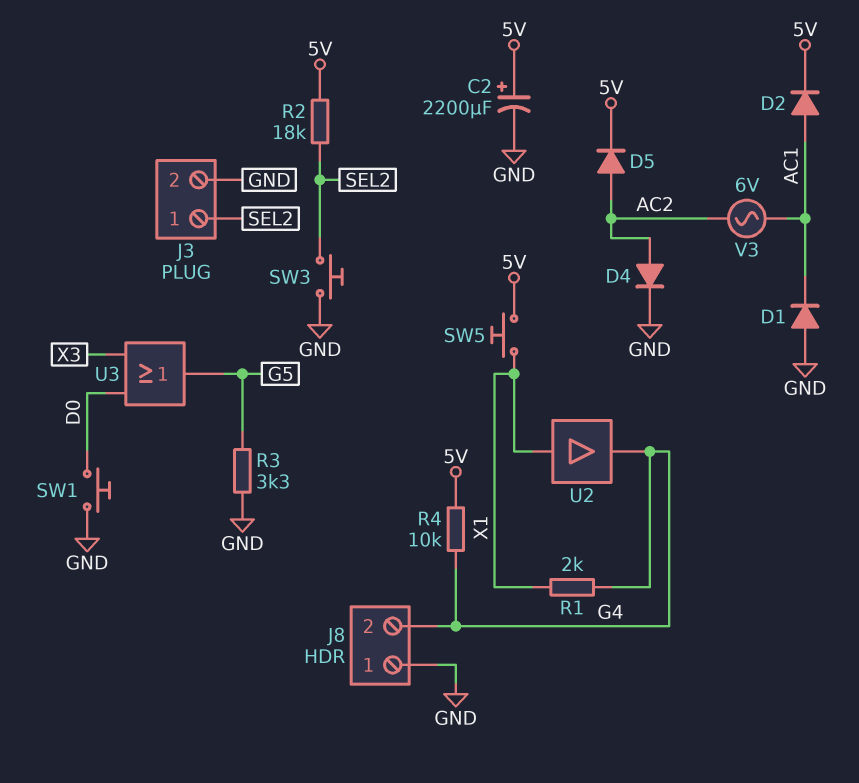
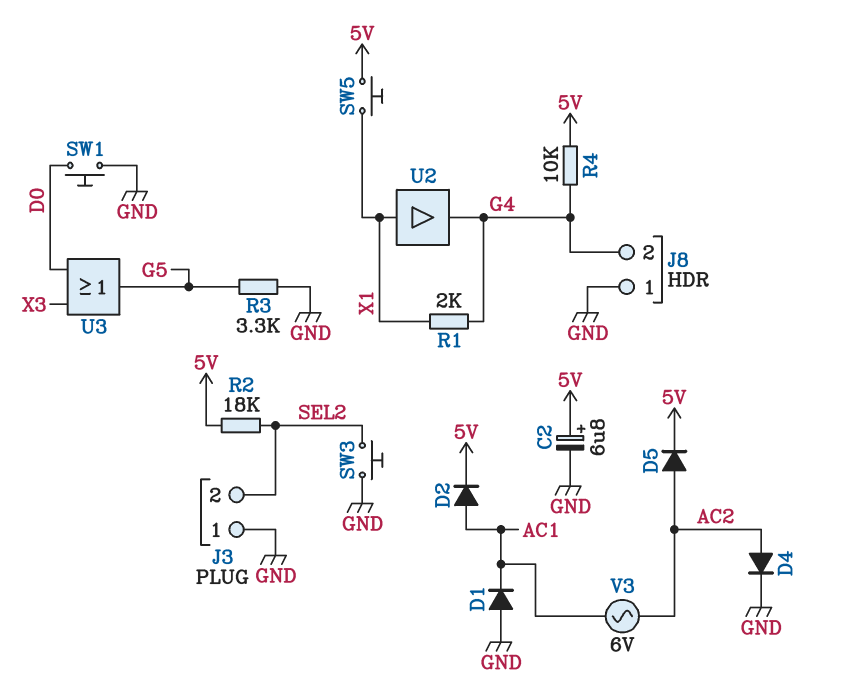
C2: 2200uF (plus 5V, minus GND) -> 6.8uF (plus 5V, minus GND)
J3 pin 1: SEL2 -> GND
J3 pin 2: GND -> SEL2

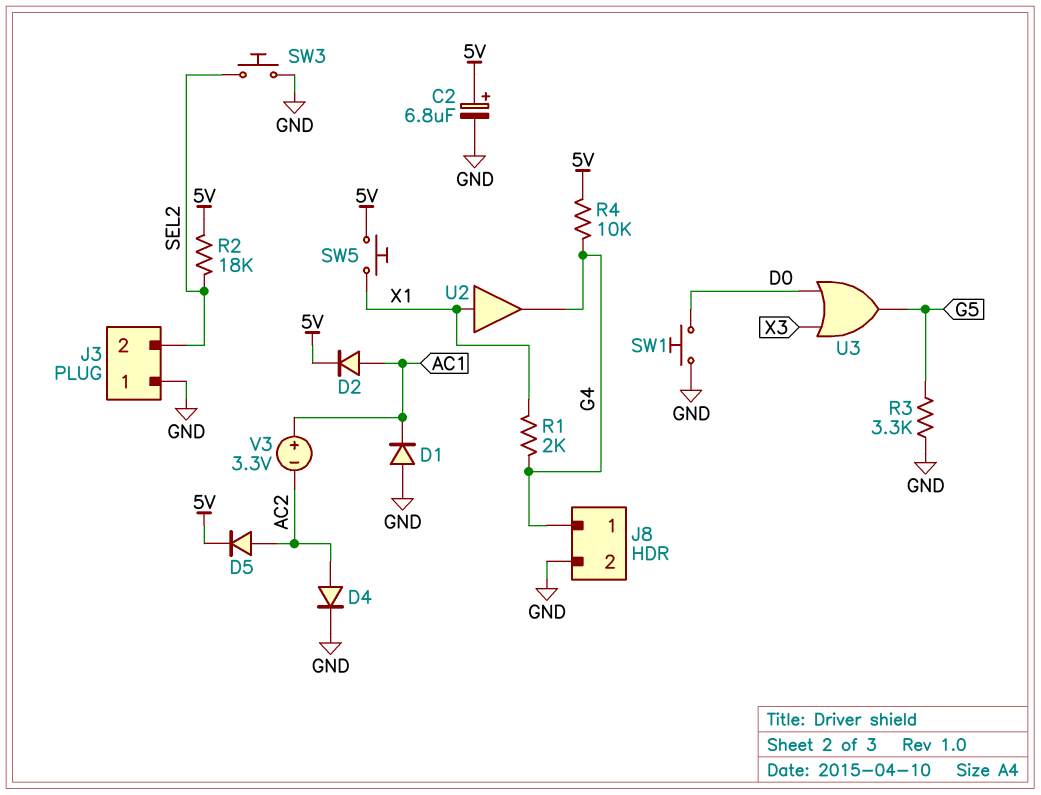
J8 pin 1: GND -> G4
J8 pin 2: G4 -> GND
V3: AC 6V (AC1, AC2) -> 3.3V (plus AC1, minus AC2)

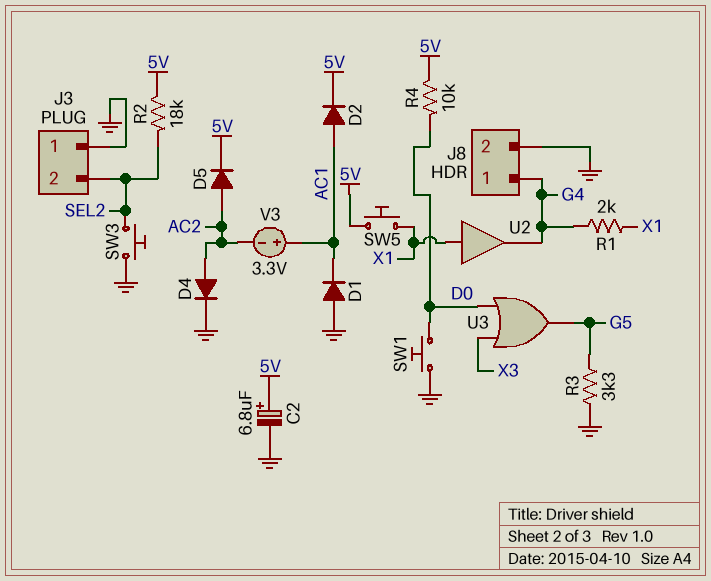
R4: 10k (5V, G4) -> 10k (5V, D0)

